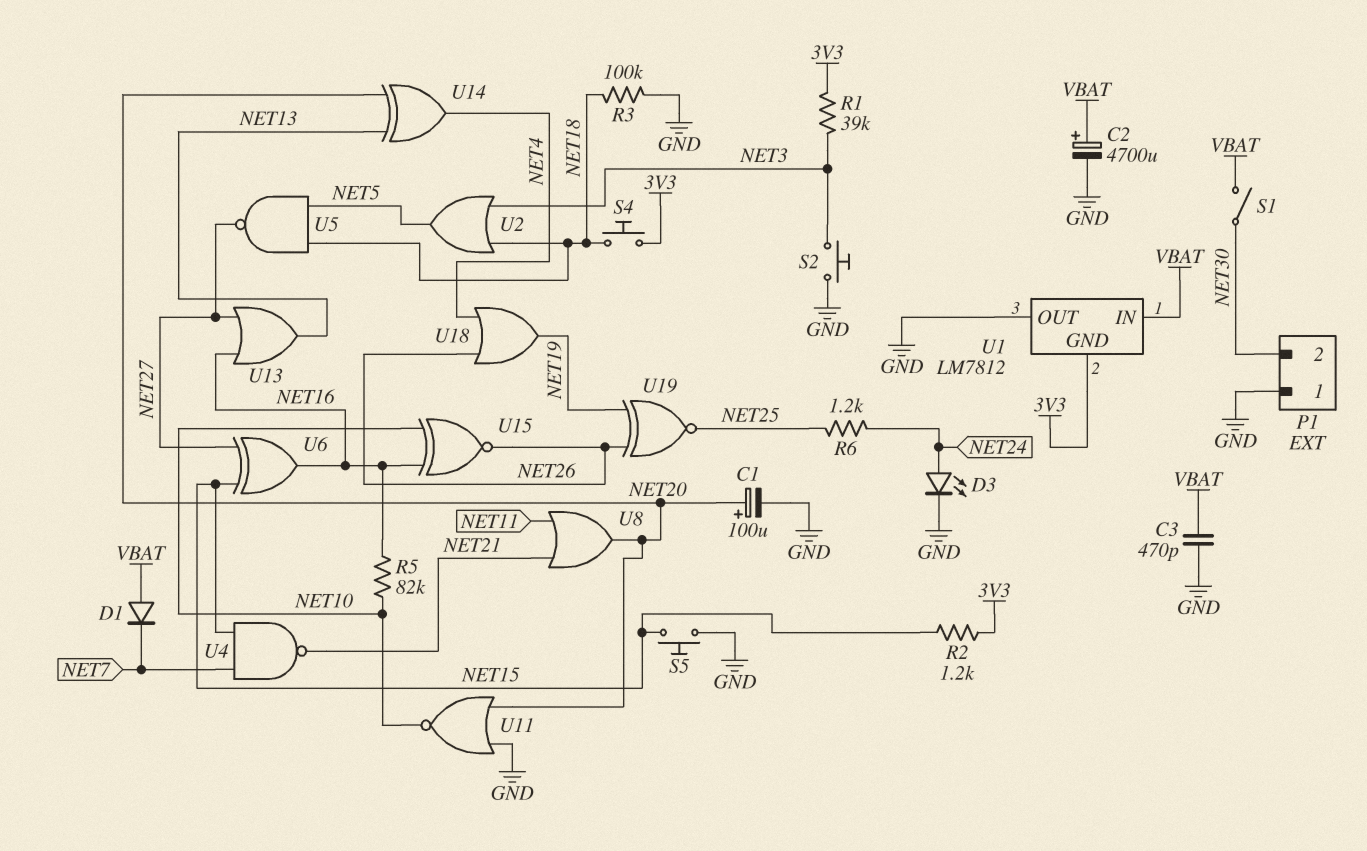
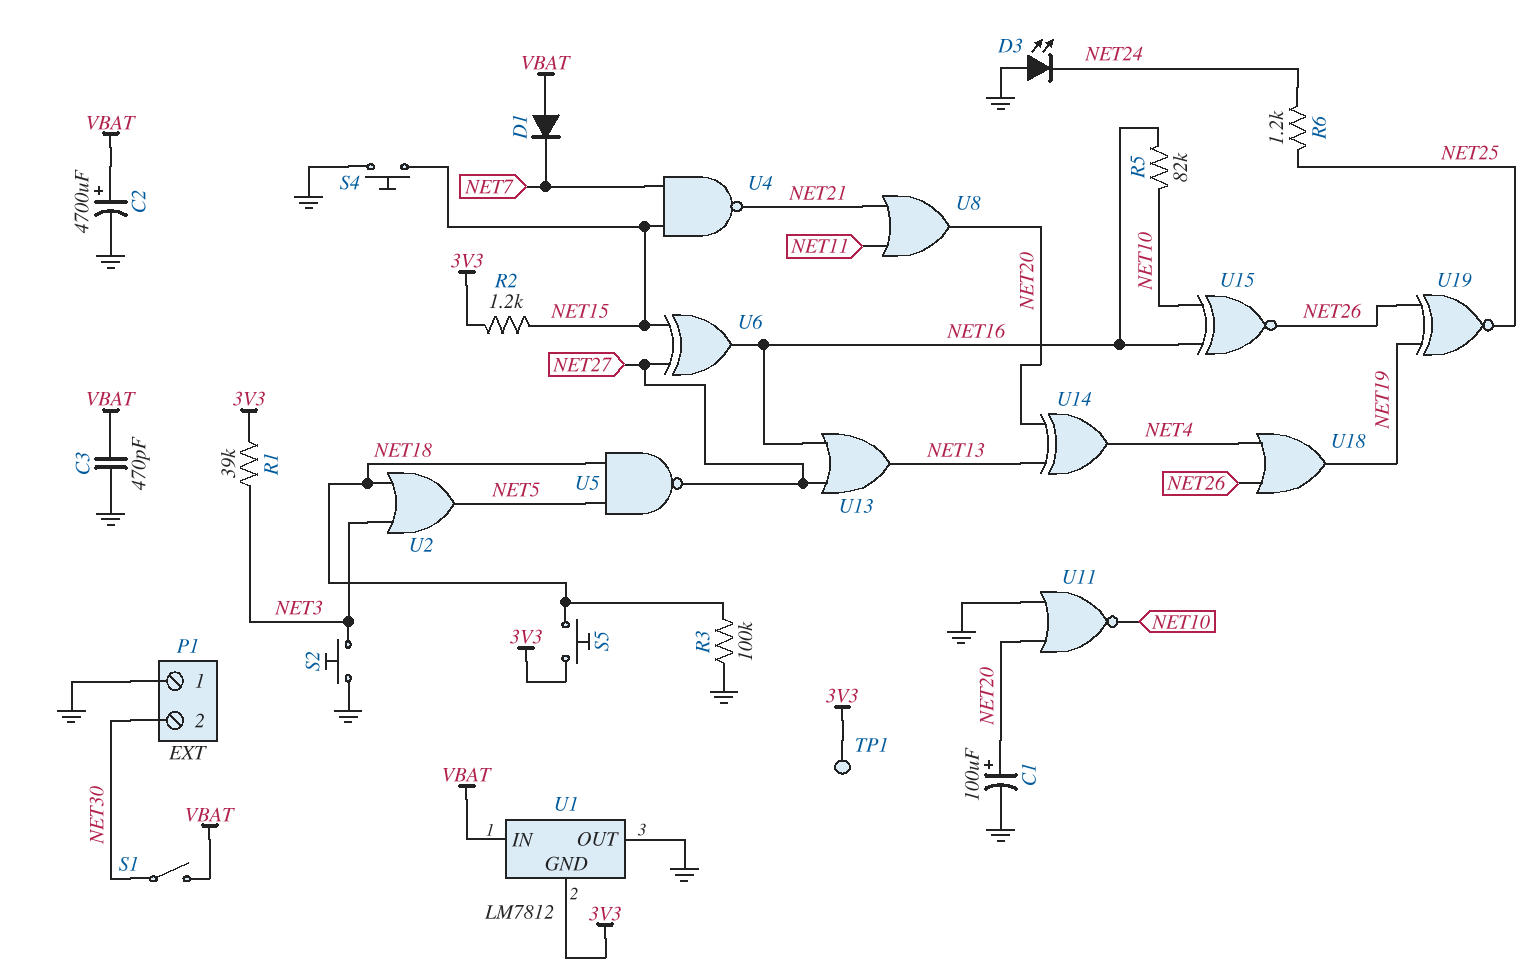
D3: LED (A NET24, K GND) -> LED (A GND, K NET24)
S4: button (3V3, NET18) -> button (GND, NET15)
S5: button (GND, NET15) -> button (3V3, NET18)
TP1: none -> test point (3V3)

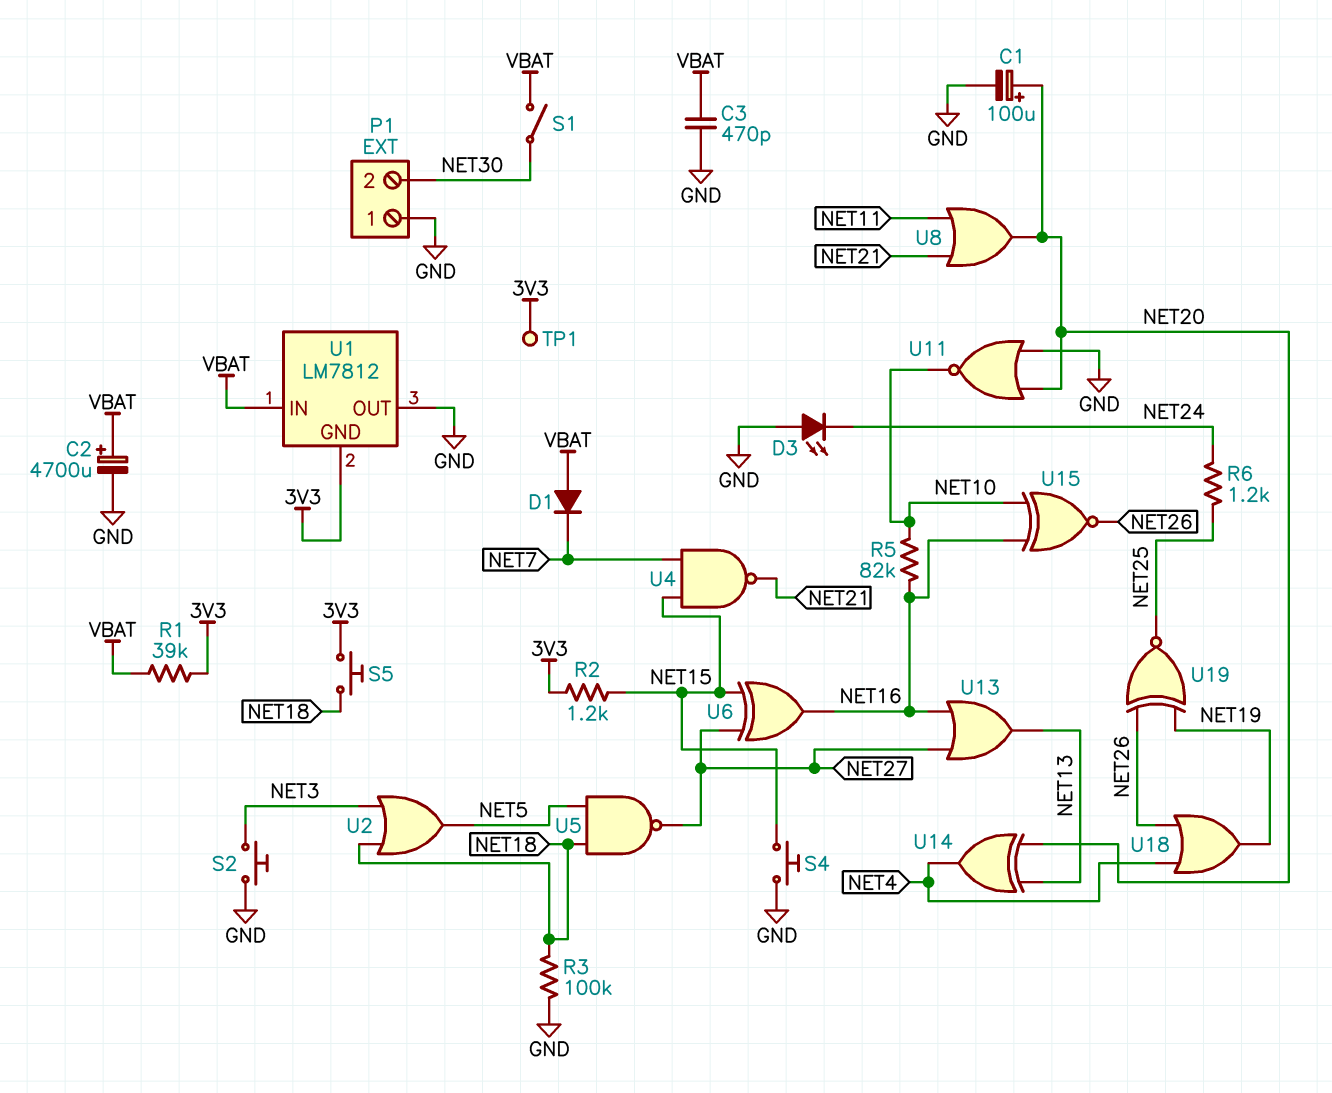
R1: 39k (3V3, NET3) -> 39k (3V3, VBAT)

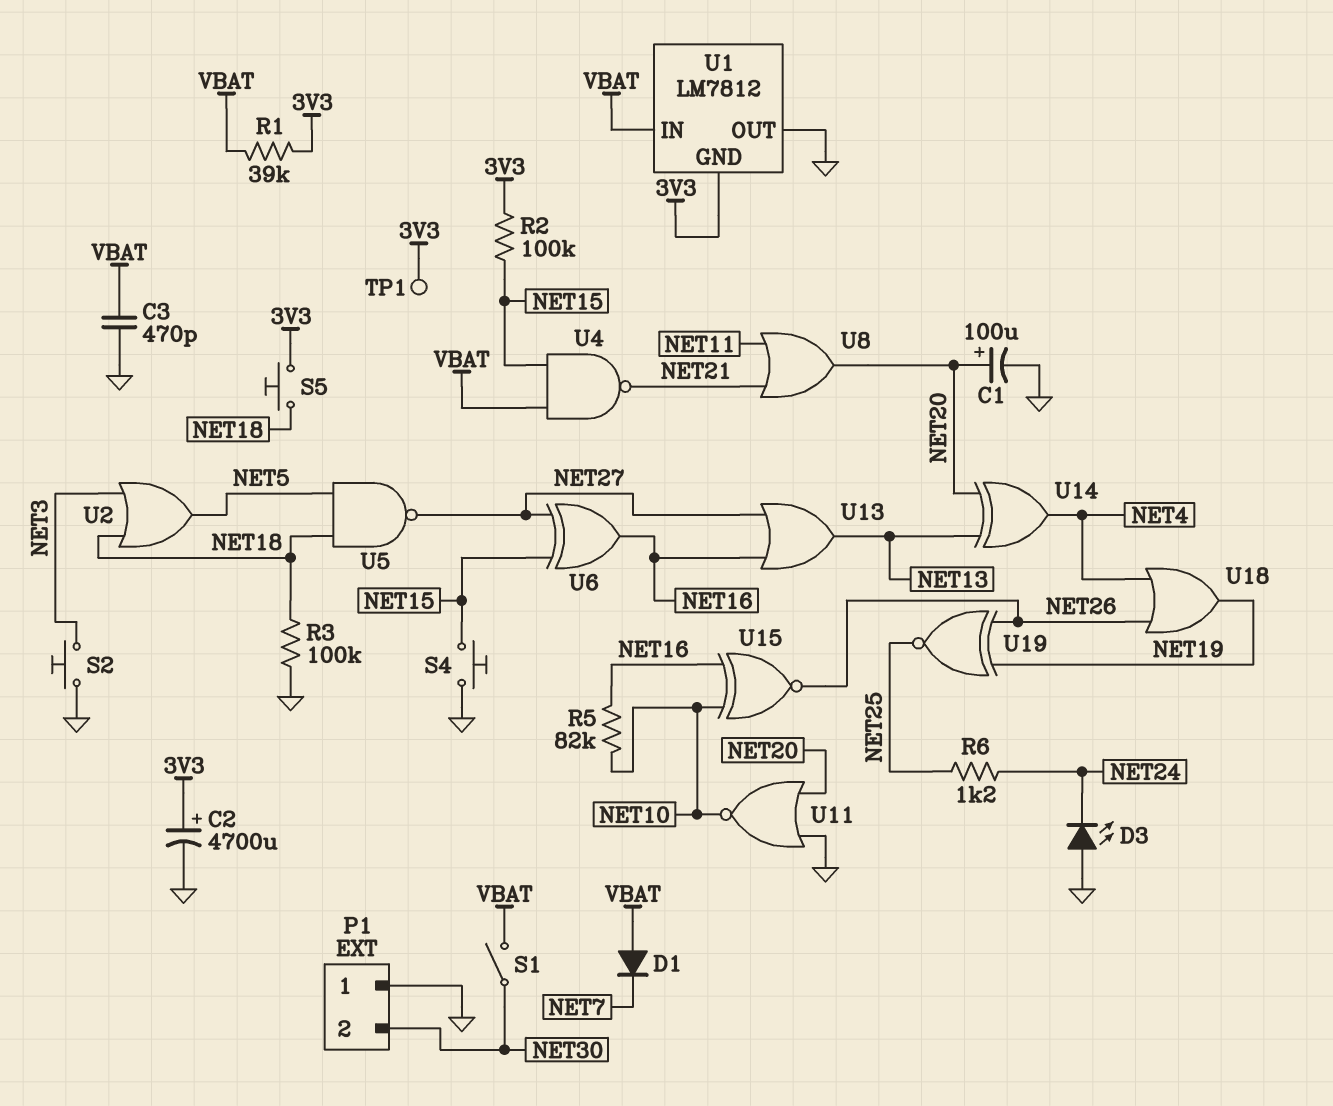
C2: 4700uF (plus VBAT, minus GND) -> 4700uF (plus 3V3, minus GND)
R2: 1.2k (3V3, NET15) -> 100k (3V3, NET15)
U4: NAND (in NET7, in NET15, out NET21) -> NAND (in NET15, in VBAT, out NET21)

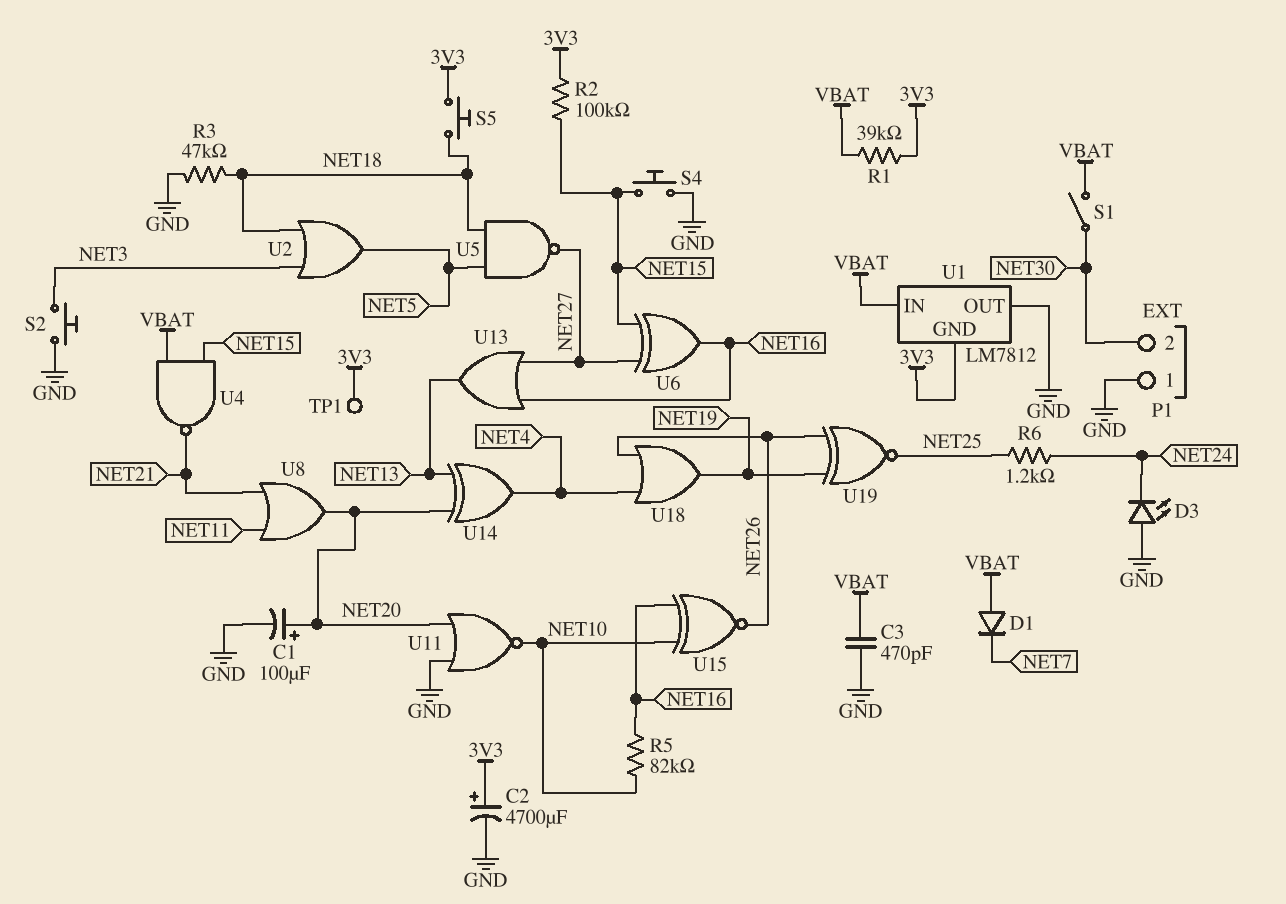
R3: 100k (GND, NET18) -> 47k (GND, NET18)

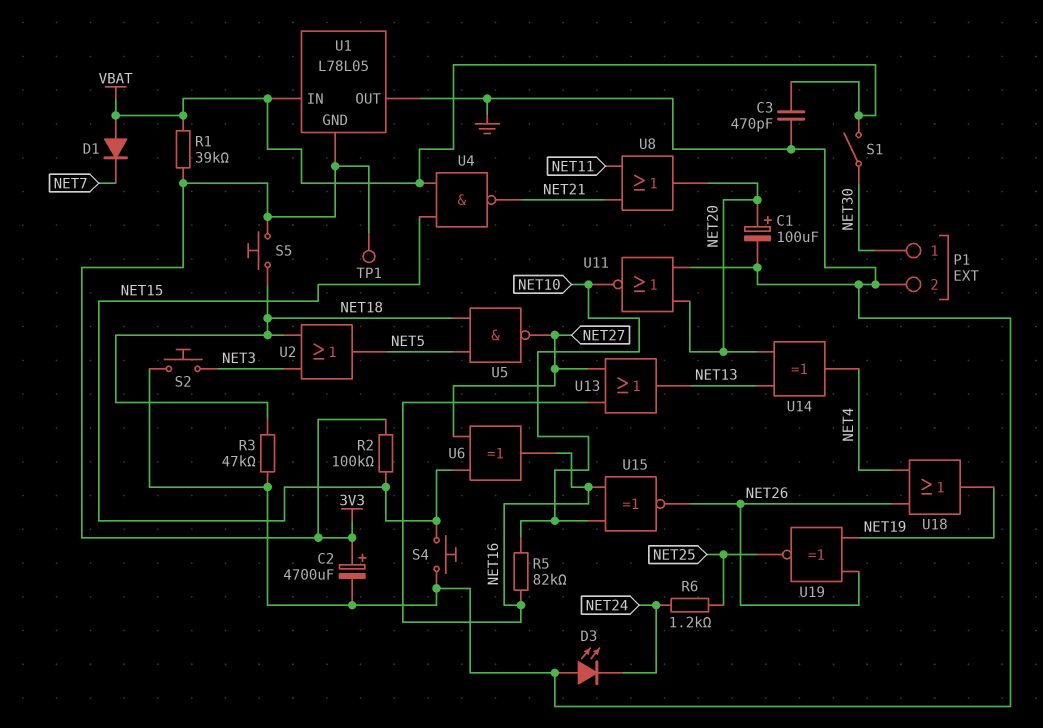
P1 pin 1: GND -> NET30
P1 pin 2: NET30 -> GND
U1: LM7812 -> L78L05

